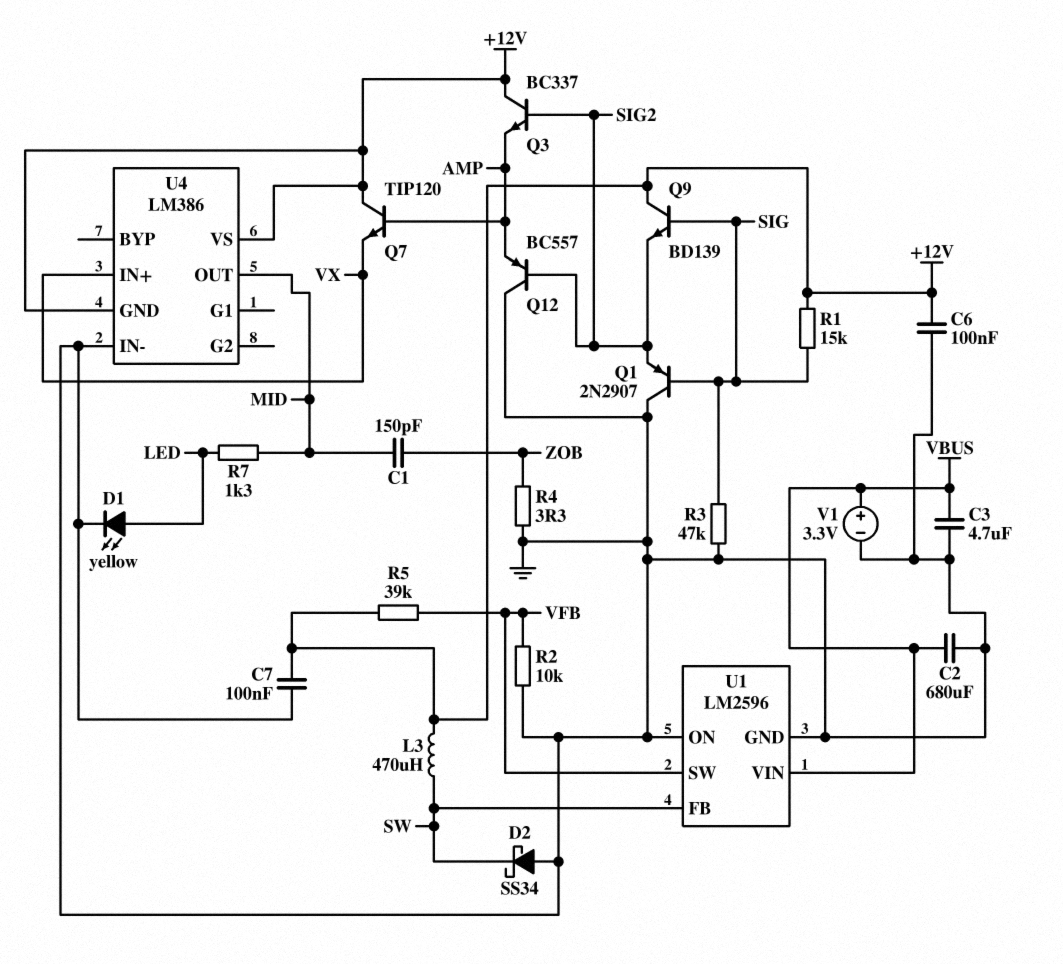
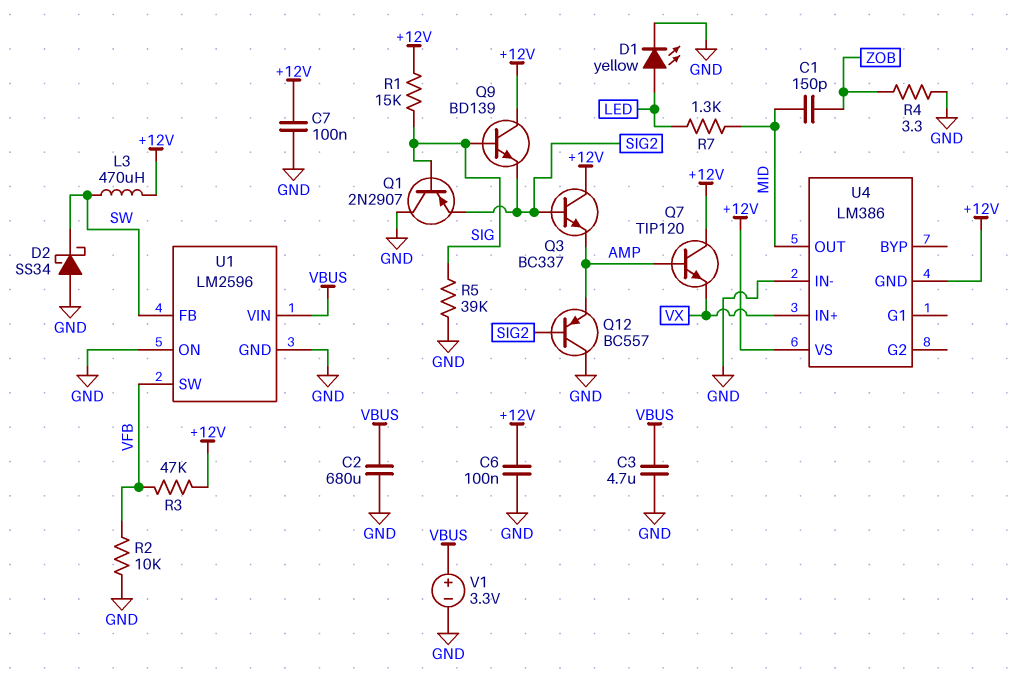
R3: 47k (GND, SIG) -> 47k (+12V, VFB)
R5: 39k (+12V, VFB) -> 39k (GND, SIG)

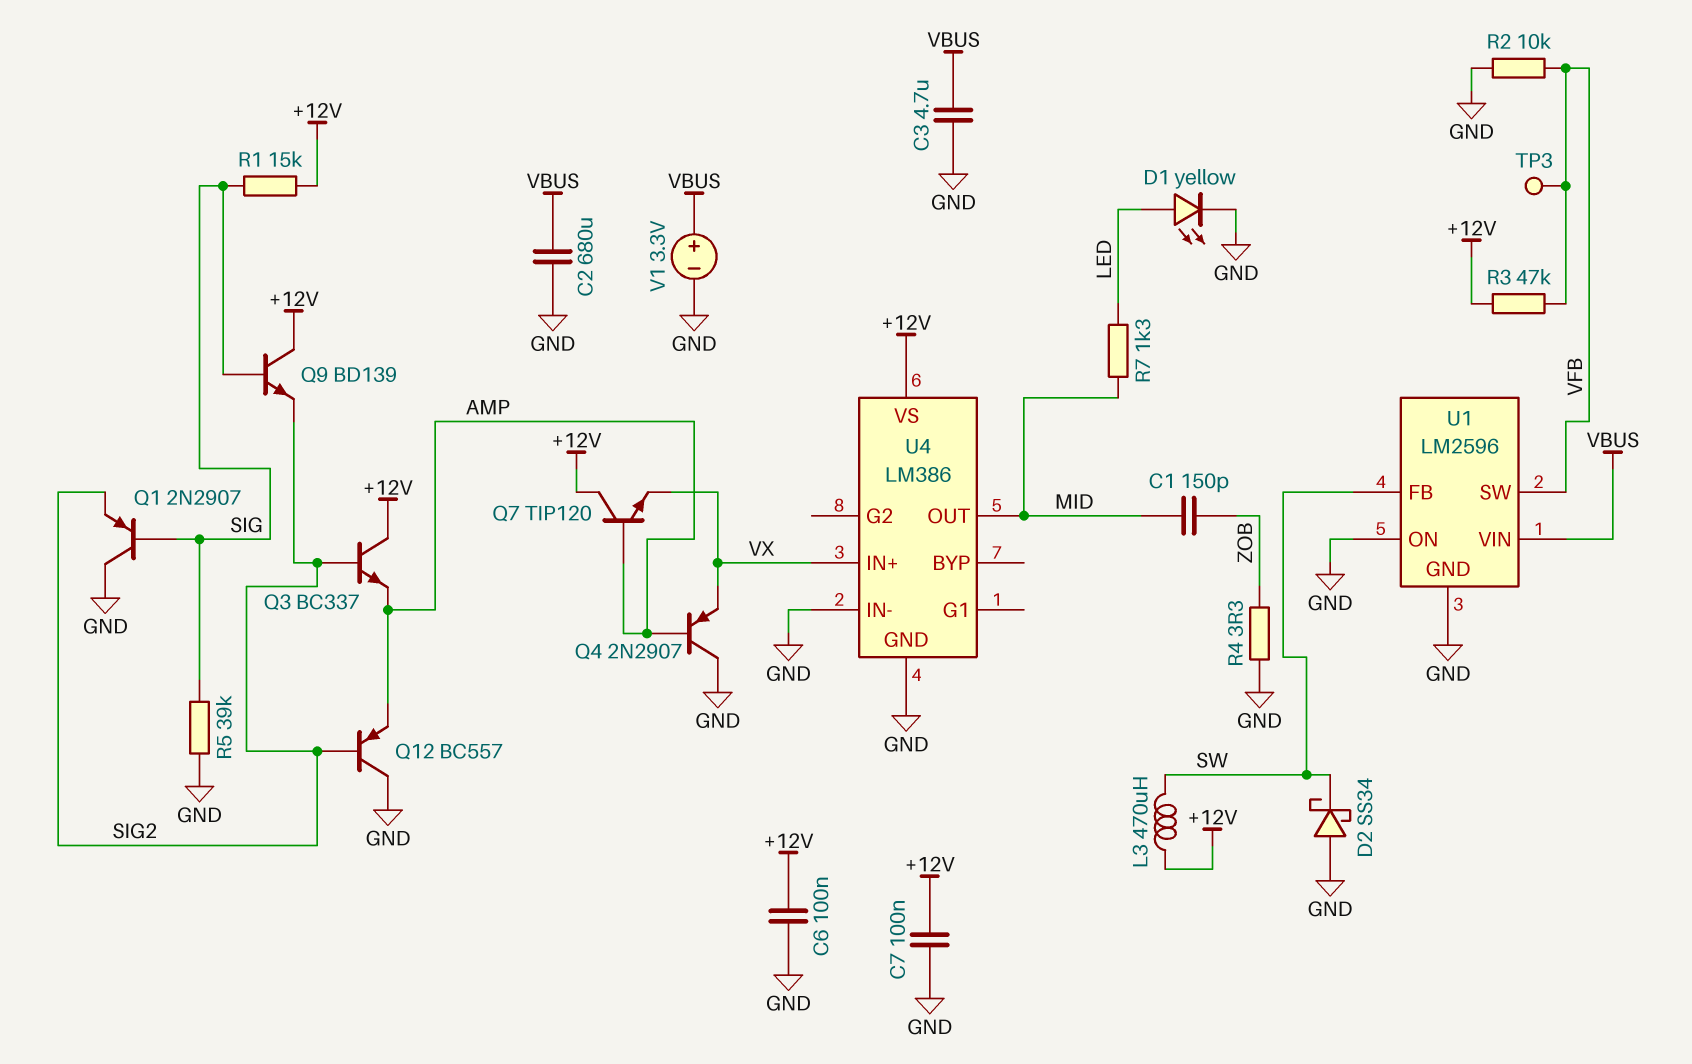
Q4: none -> PNP 2N2907 (B AMP, C GND, E VX)
TP3: none -> test point (VFB)
U4 pin GND: +12V -> GND

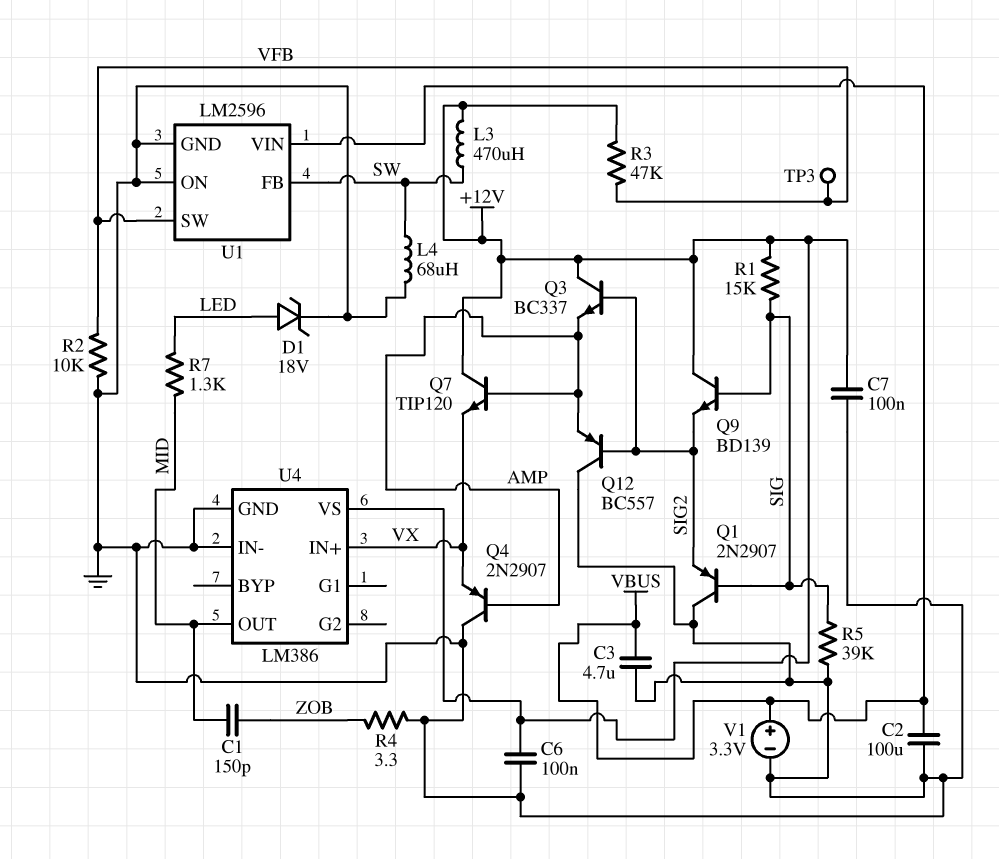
C2: 680uF (GND, VBUS) -> 100uF (GND, VBUS)
D1: LED yellow (A LED, K GND) -> zener 18V (A LED, K GND)
D2: schottky SS34 (A GND, K SW) -> none
L4: none -> 68uH (GND, SW)

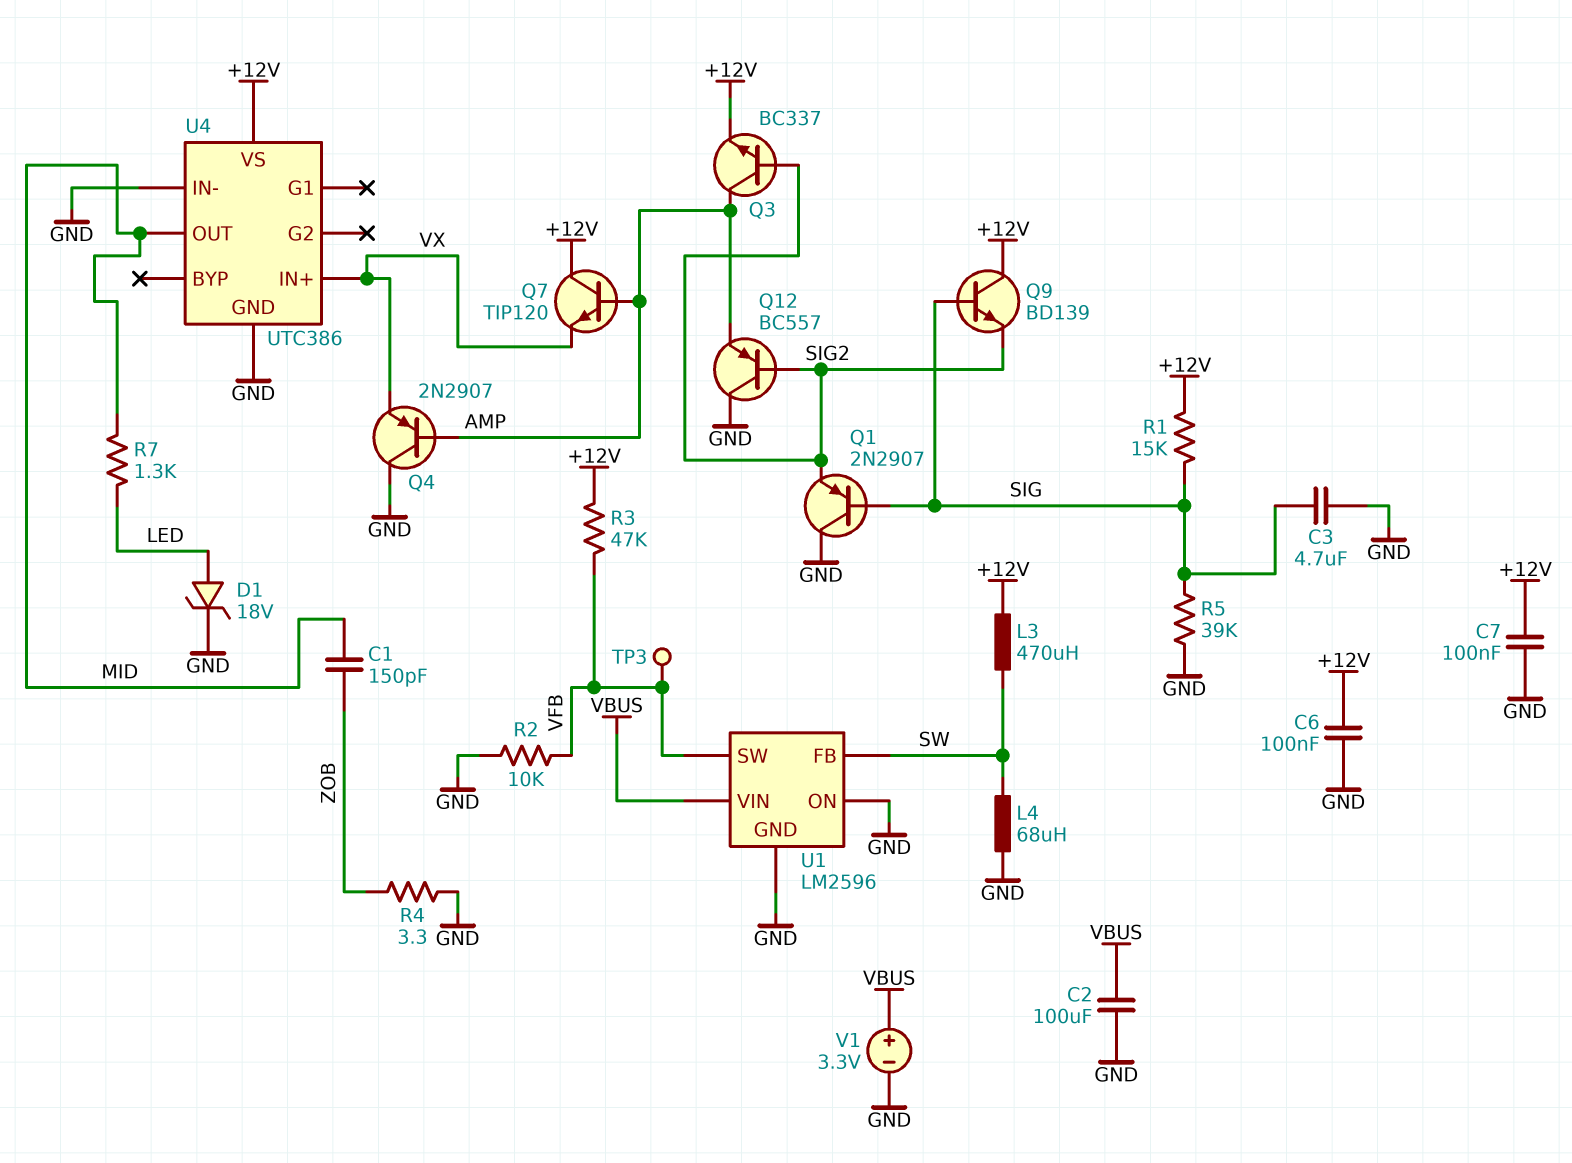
C3: 4.7uF (GND, VBUS) -> 4.7uF (GND, SIG)
Q3: NPN BC337 (B SIG2, C +12V, E AMP) -> NPN BC337 (B SIG2, C AMP, E +12V)
U4: LM386 -> UTC386

